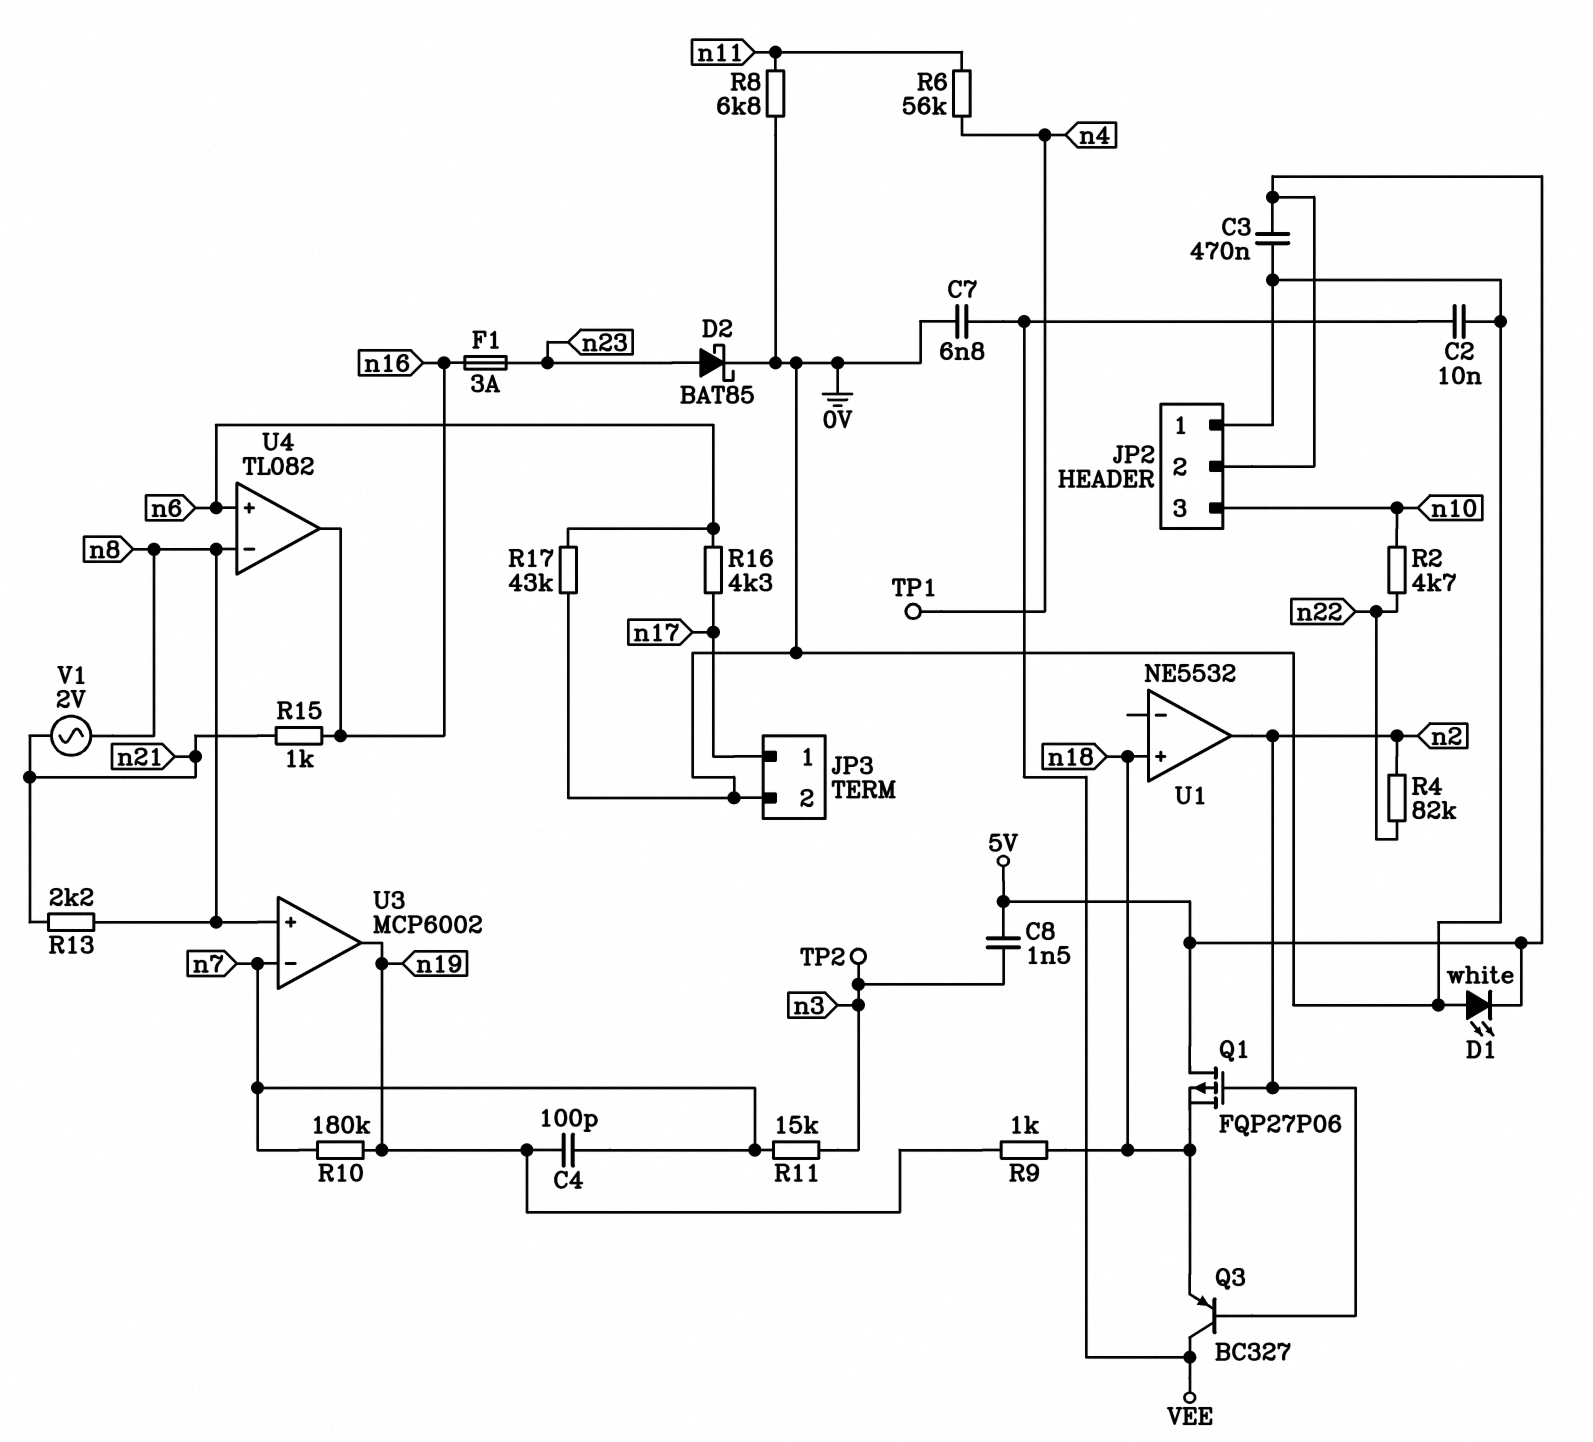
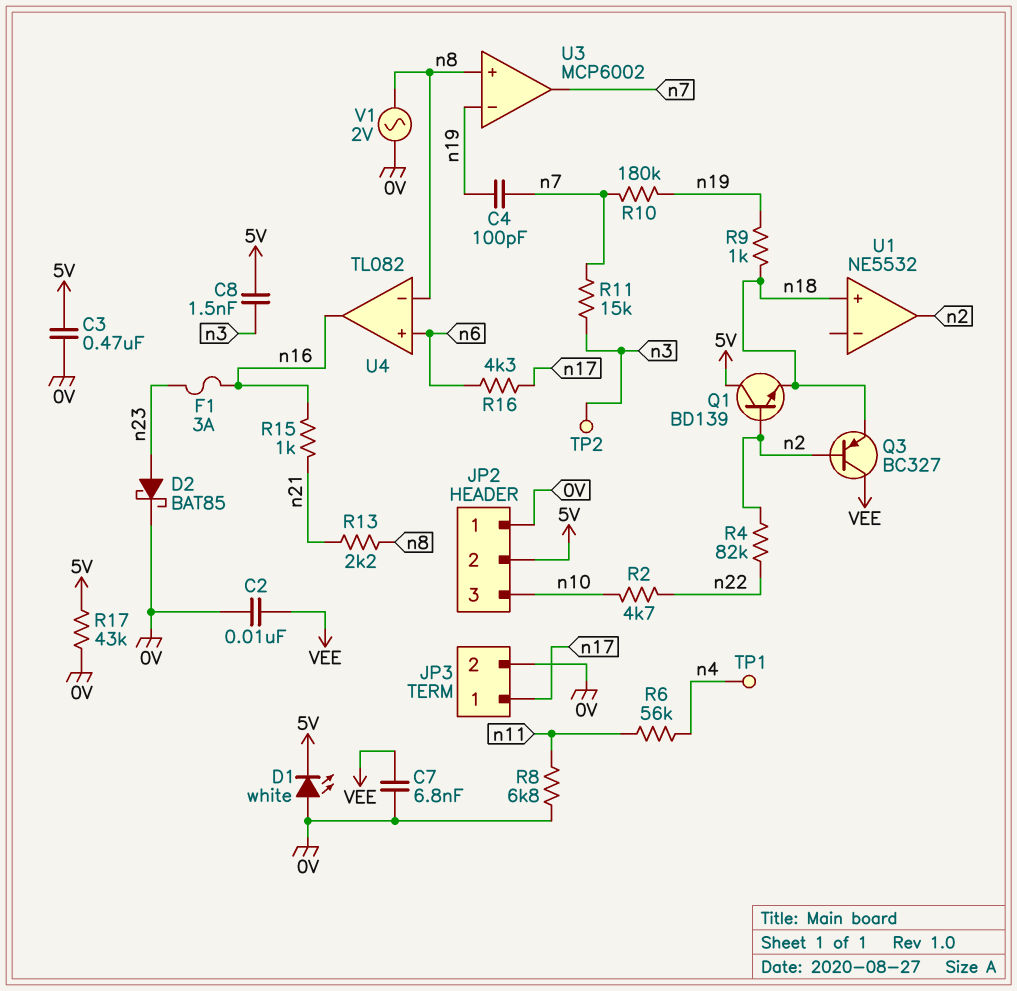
Q1: PMOS FQP27P06 (G n2, D 5V, S n18) -> NPN BD139 (B n2, C 5V, E n18)
R17: 43k (0V, n6) -> 43k (0V, 5V)
U3 pin in-: n7 -> n19
U3 pin out: n19 -> n7
V1: AC 2V (n8, n21) -> AC 2V (0V, n8)

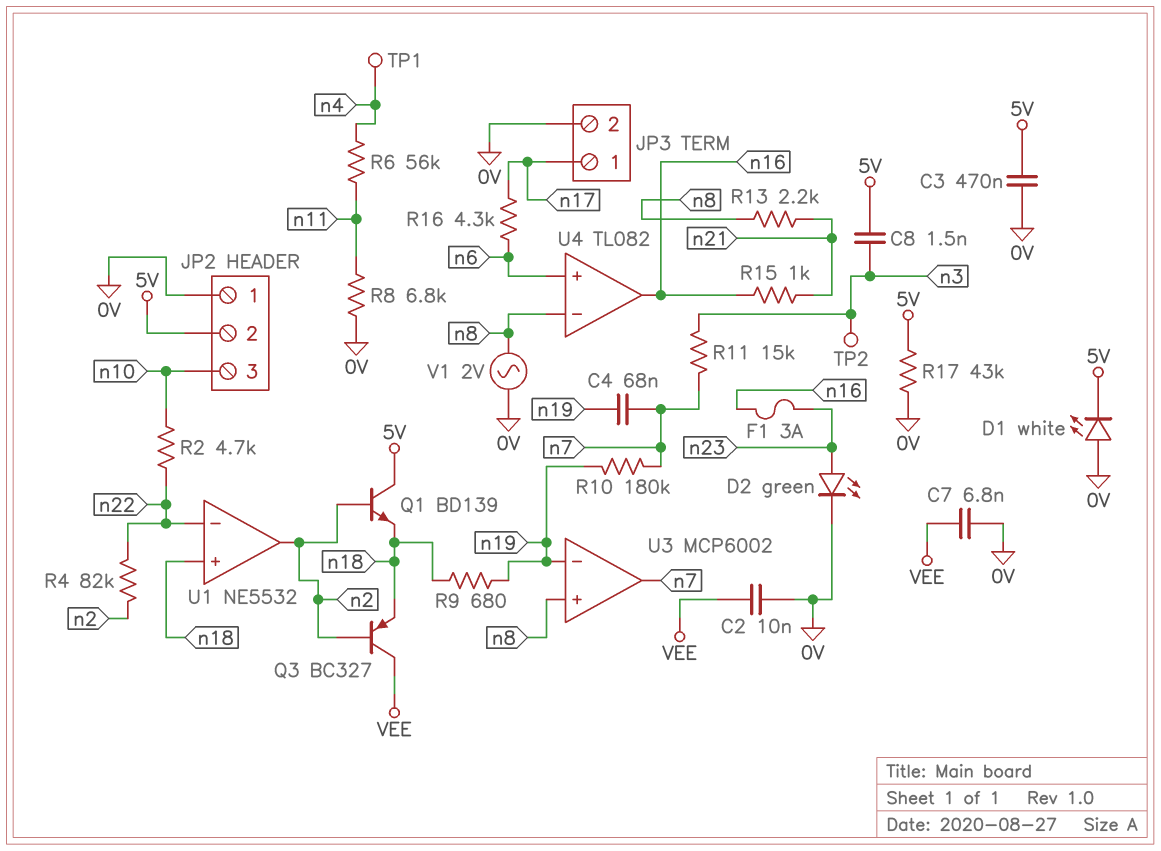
C4: 100pF (n7, n19) -> 68nF (n7, n19)
D2: schottky BAT85 (A n23, K 0V) -> LED green (A n23, K 0V)
R9: 1k (n18, n19) -> 680 (n18, n19)
U1 pin in-: none -> n22

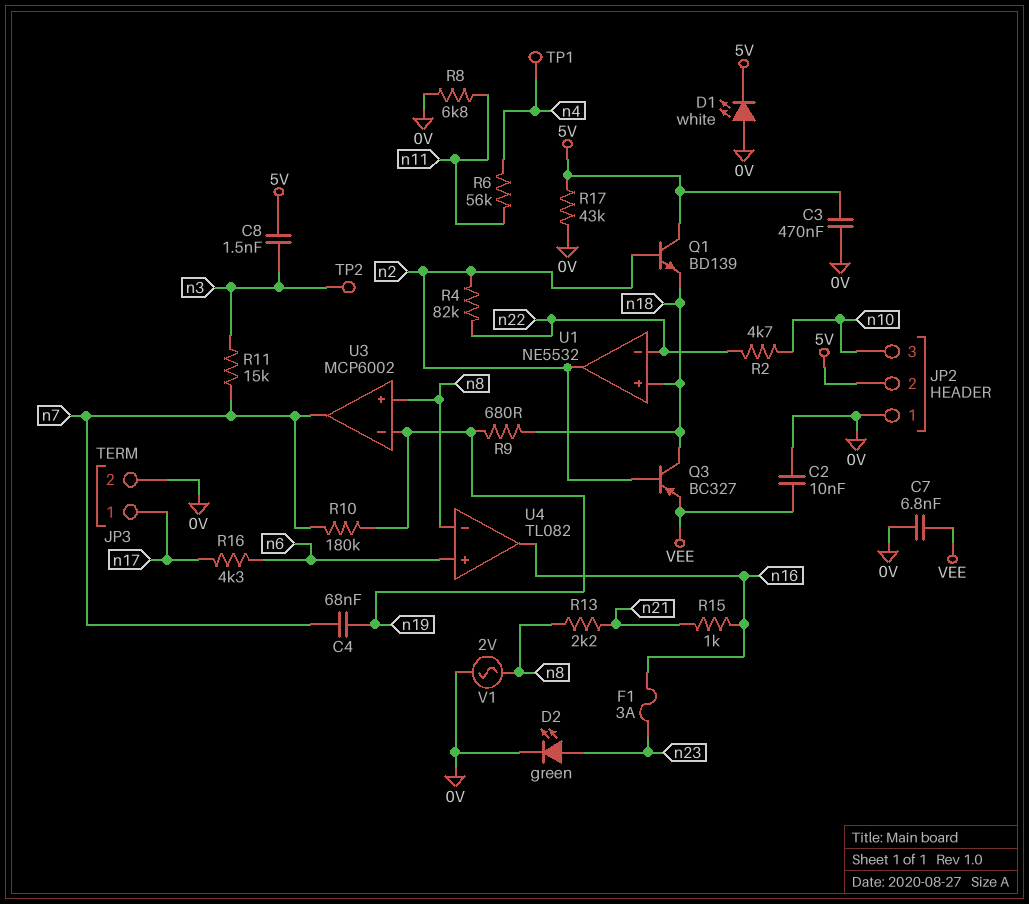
Q3: PNP BC327 (B n2, C VEE, E n18) -> PNP BC327 (B n2, C n18, E VEE)

